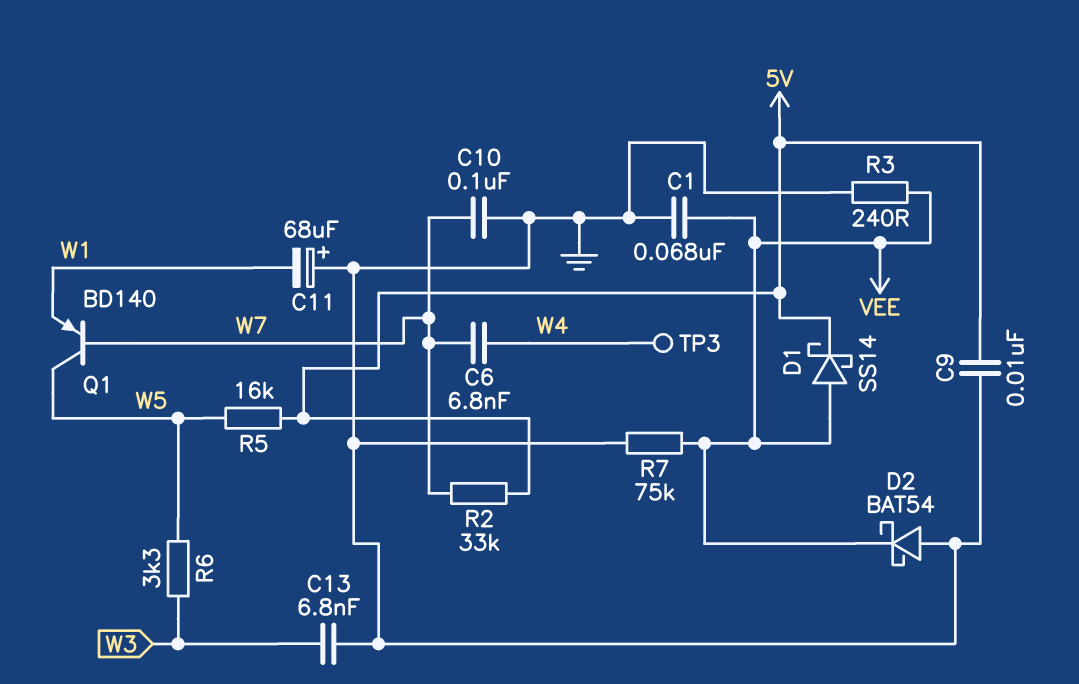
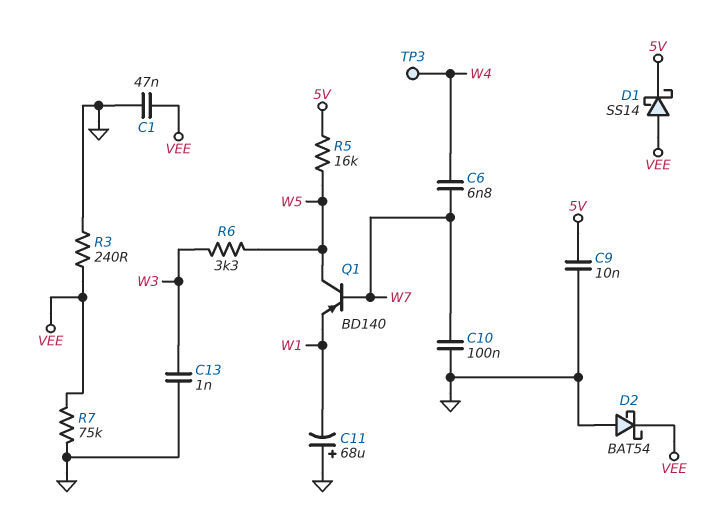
C1: 68nF (GND, VEE) -> 47nF (GND, VEE)
C13: 6.8nF (GND, W3) -> 1nF (GND, W3)
R2: 33k (5V, W7) -> none

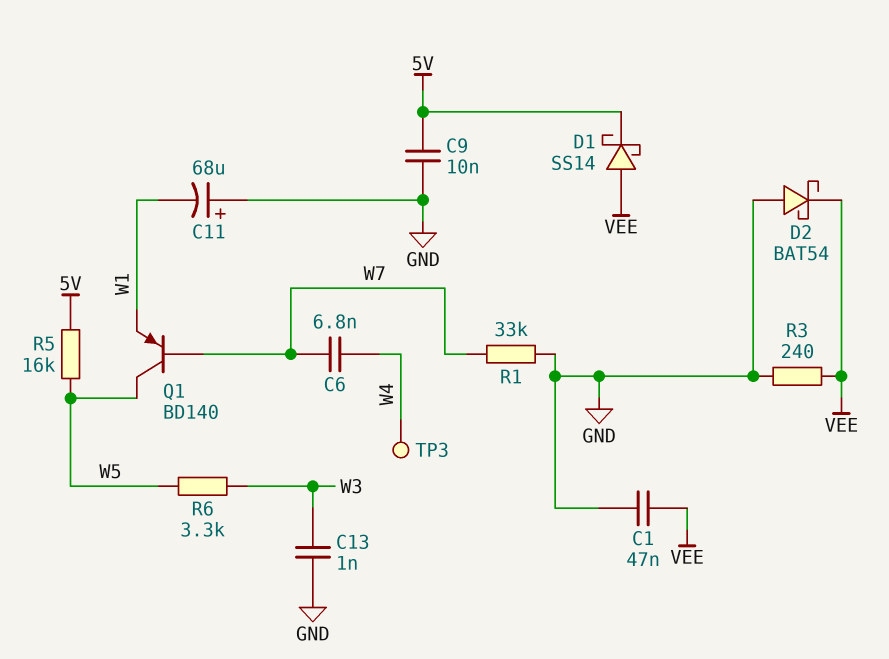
C10: 100nF (GND, W7) -> none
R1: none -> 33k (GND, W7)
R7: 75k (GND, VEE) -> none

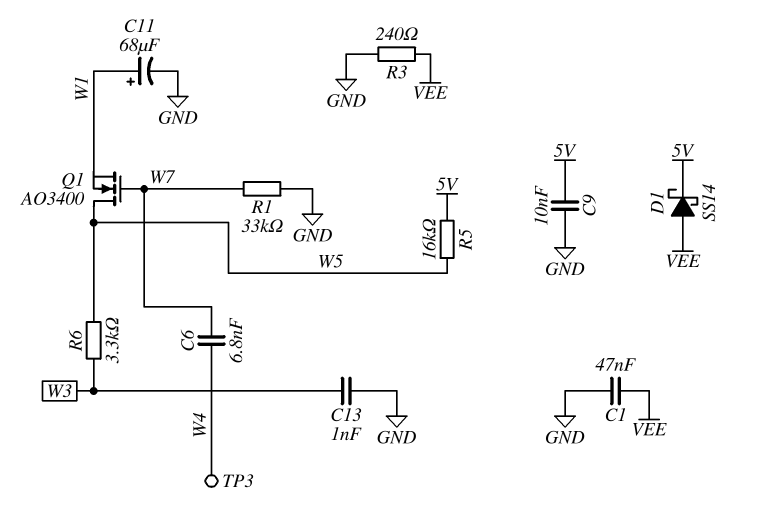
C11: 68uF (plus GND, minus W1) -> 68uF (plus W1, minus GND)
D2: schottky BAT54 (A GND, K VEE) -> none
Q1: PNP BD140 (B W7, C W5, E W1) -> NMOS AO3400 (G W7, D W5, S W1)

